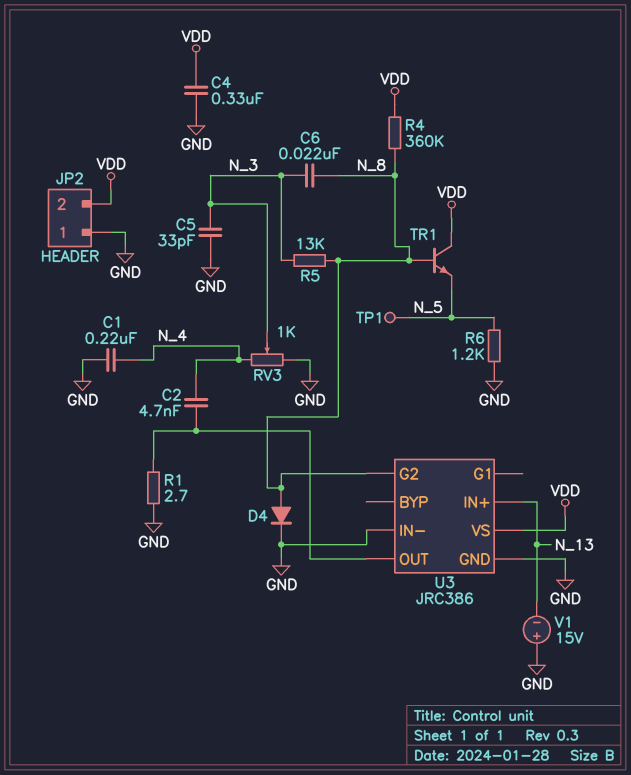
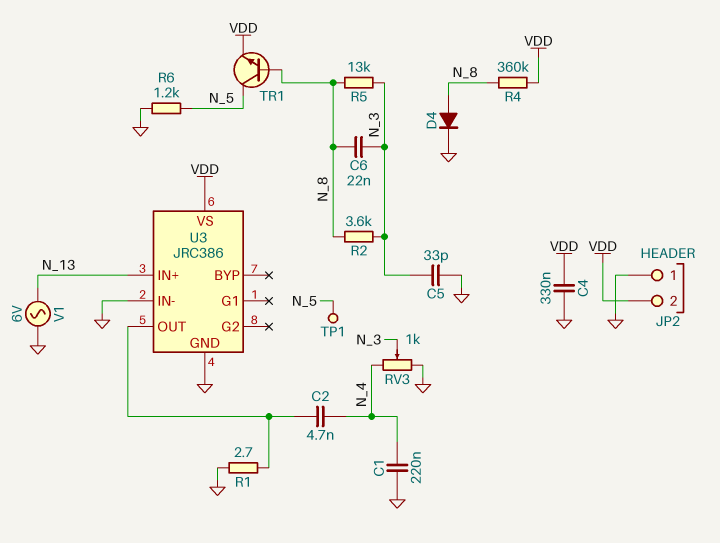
R2: none -> 3.6k (N_3, N_8)
TR1: NPN (B N_8, C VDD, E N_5) -> NPN (B N_8, C N_5, E VDD)
U3 pin G2: N_8 -> none
V1: 15V (plus GND, minus N_13) -> AC 6V (GND, N_13)

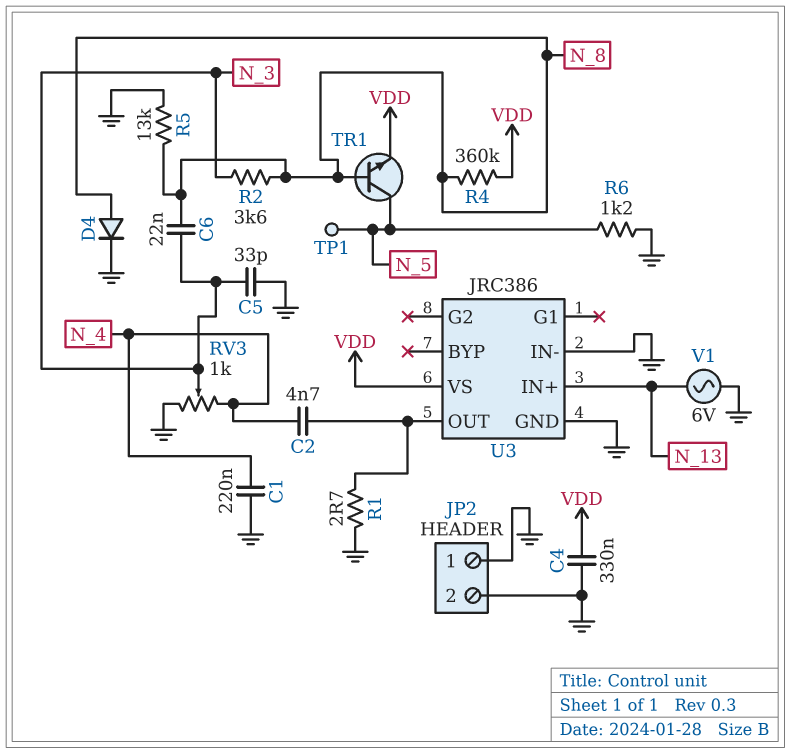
JP2 pin 2: VDD -> GND
R5: 13k (N_3, N_8) -> 13k (GND, N_8)

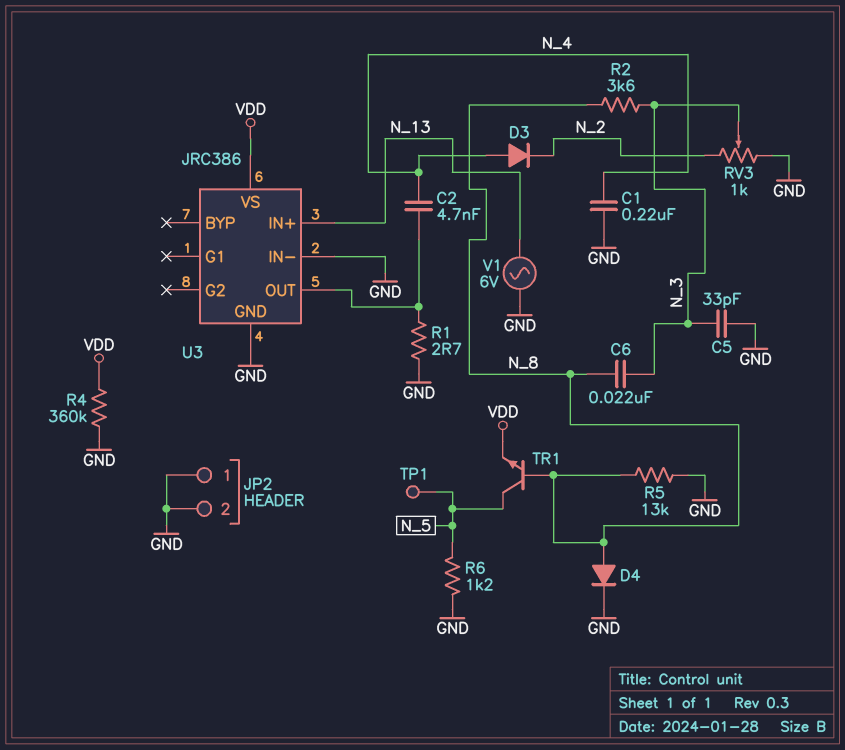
C4: 330nF (GND, VDD) -> none
D3: none -> diode (A N_4, K N_2)
R4: 360k (N_8, VDD) -> 360k (GND, VDD)
RV3: 1k (GND, N_4, wiper N_3) -> 1k (GND, N_2, wiper N_3)

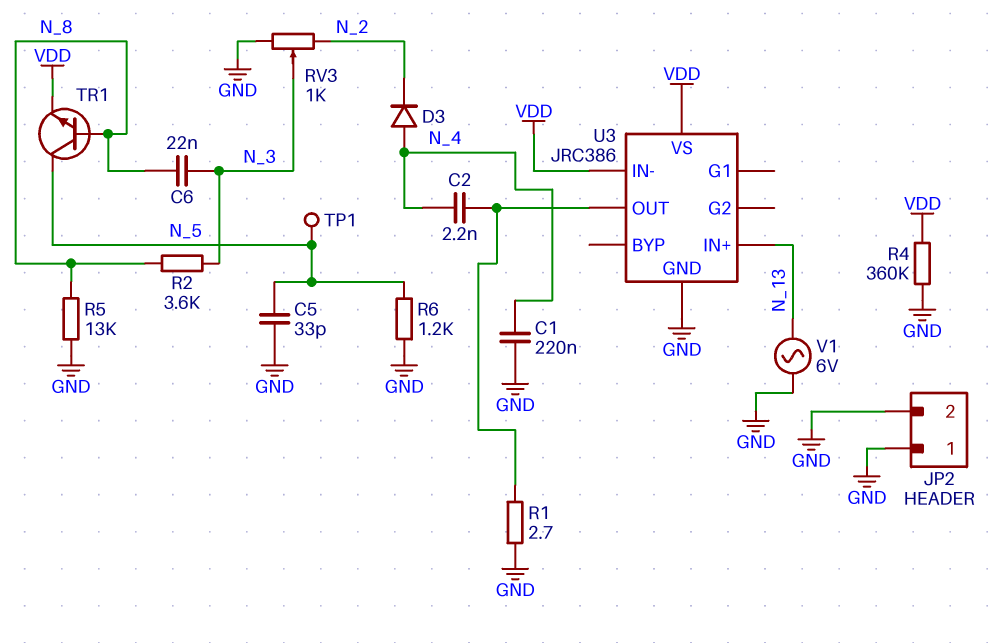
C2: 4.7nF (N_4, U3/OUT) -> 2.2nF (N_4, U3/OUT)
C5: 33pF (GND, N_3) -> 33pF (GND, N_5)
D4: diode (A N_8, K GND) -> none
U3 pin IN-: GND -> VDD

